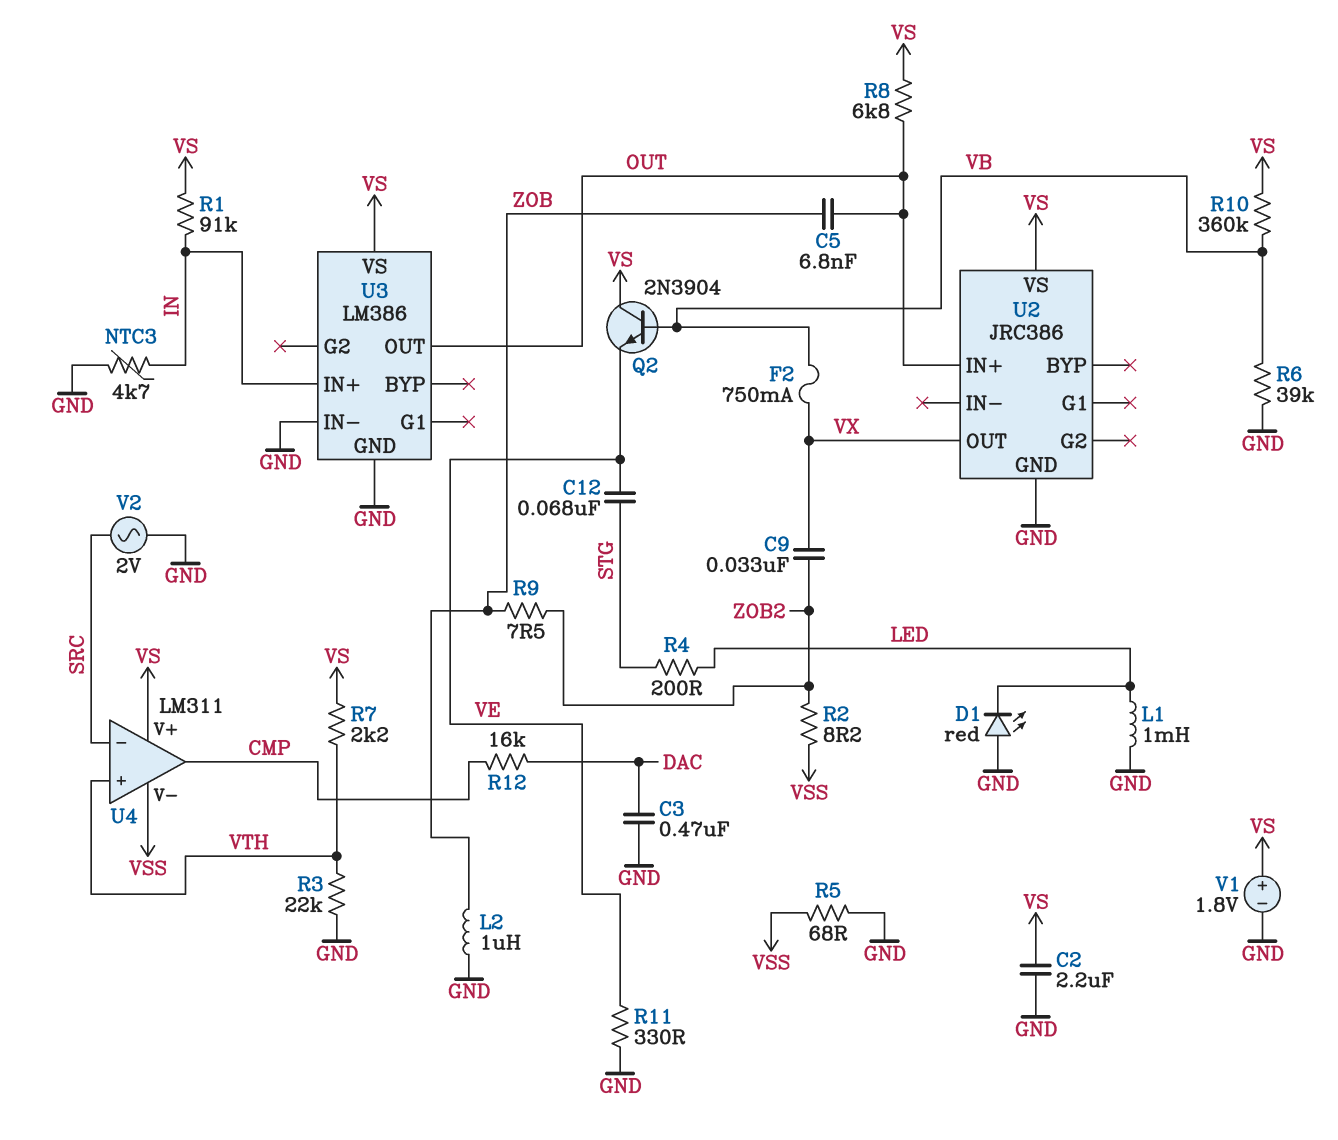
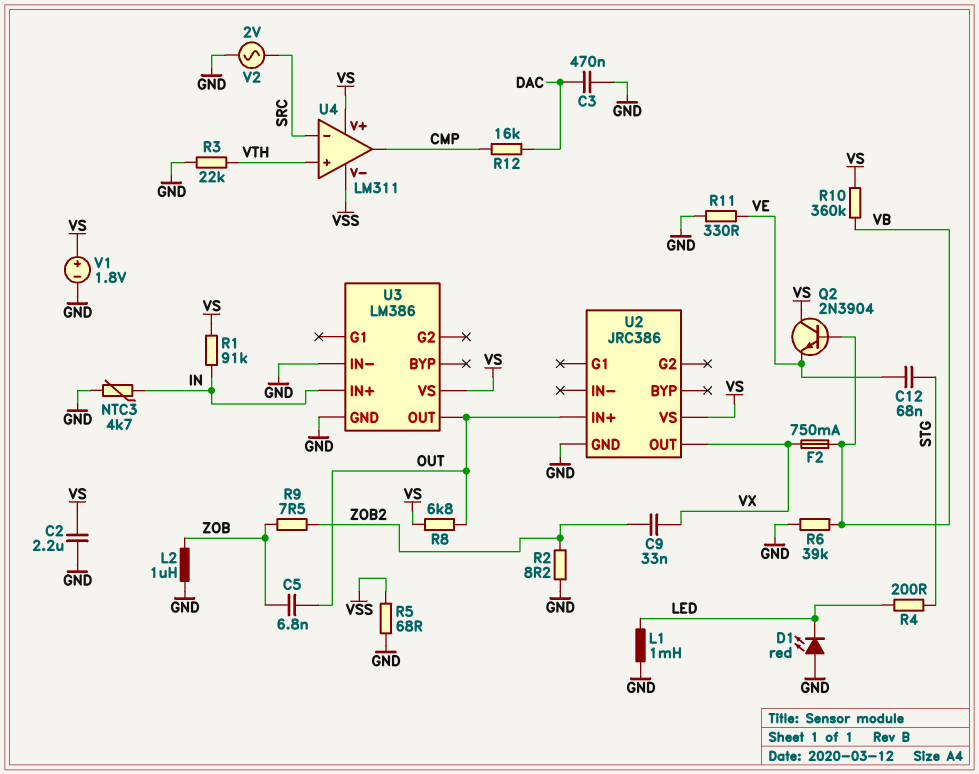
R2: 8.2 (VSS, ZOB2) -> 8.2 (GND, ZOB2)
R7: 2.2k (VS, VTH) -> none

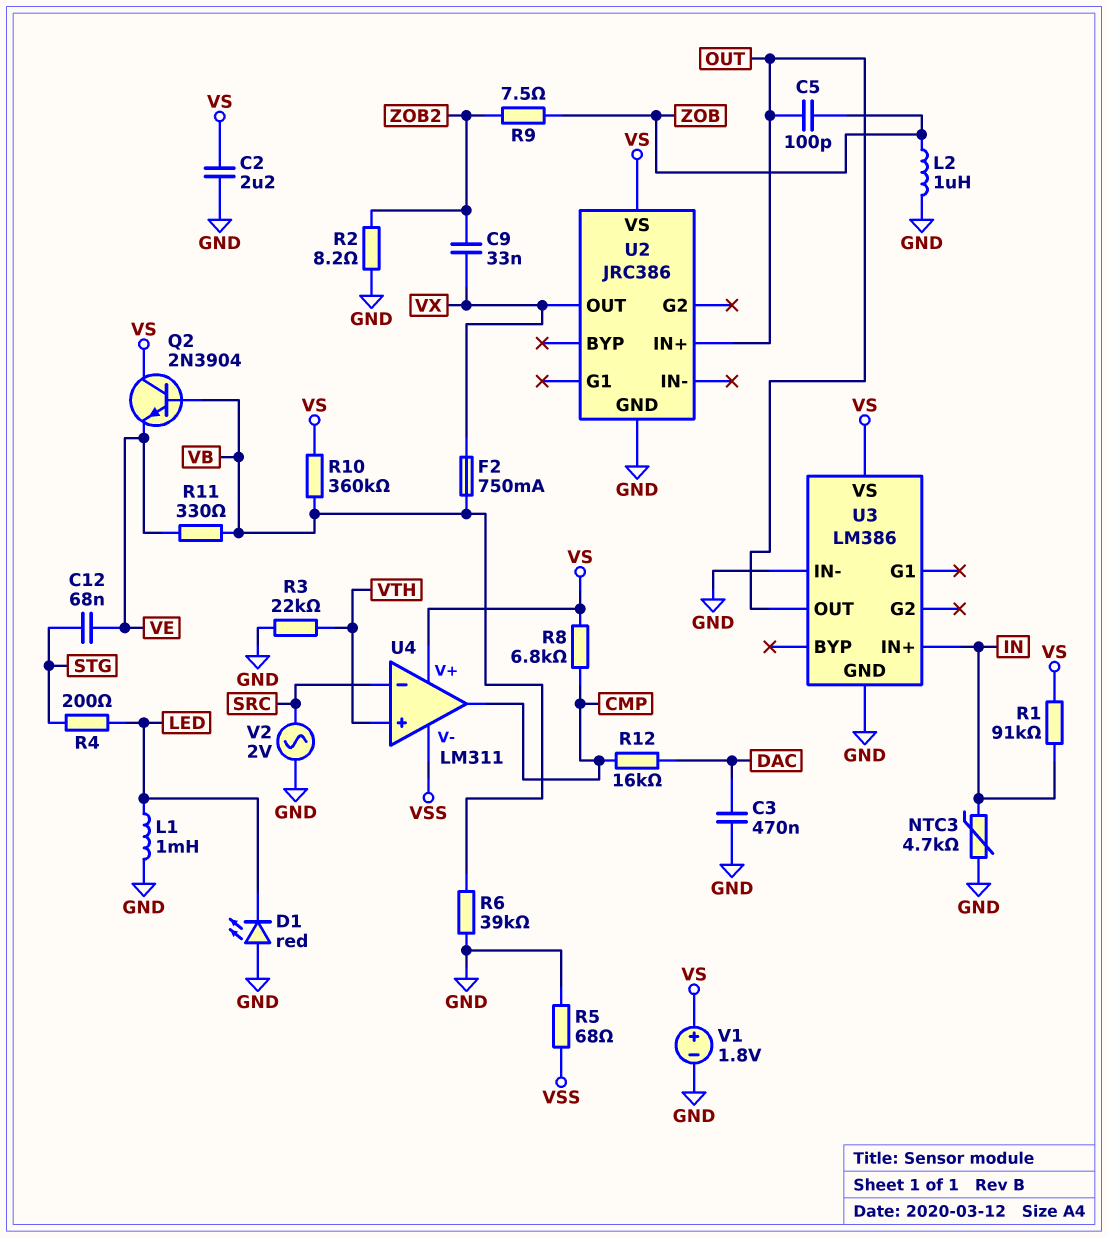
C5: 6.8nF (OUT, ZOB) -> 100pF (OUT, ZOB)
R8: 6.8k (OUT, VS) -> 6.8k (CMP, VS)
R11: 330 (GND, VE) -> 330 (VB, VE)

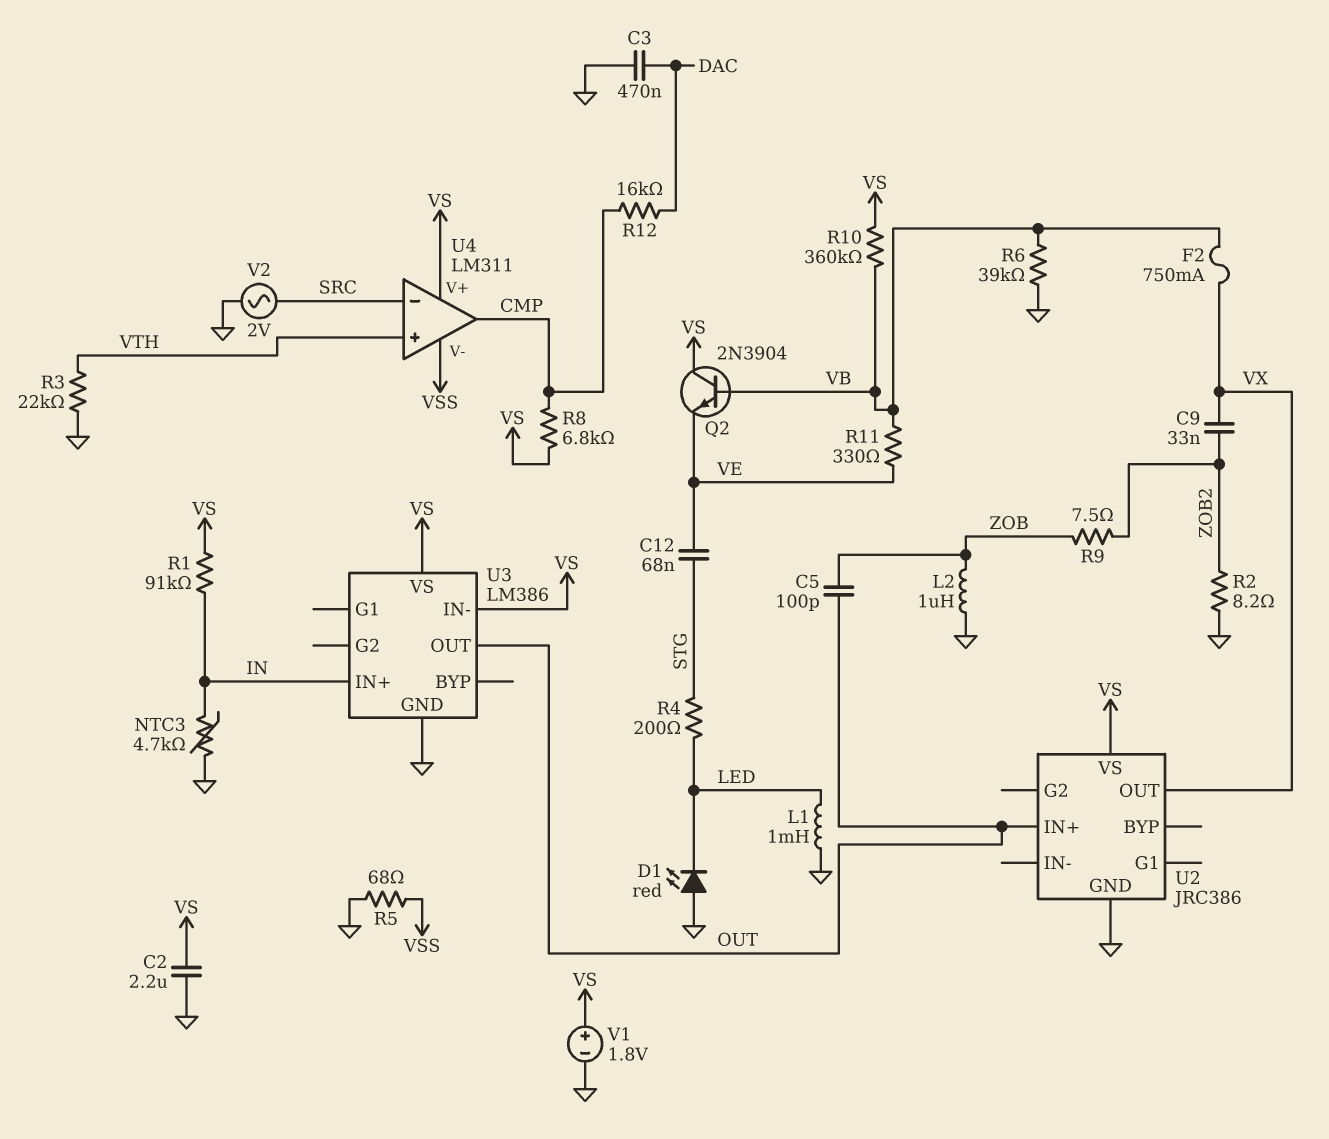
U3 pin IN-: GND -> VS

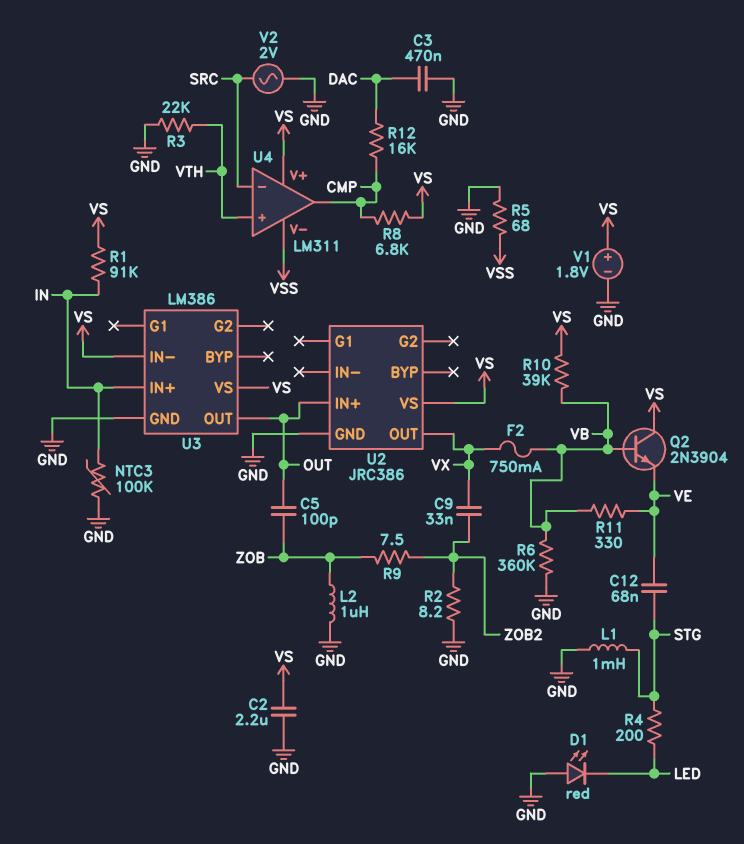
L1: 1mH (GND, LED) -> 1mH (GND, STG)
NTC3: 4.7k (GND, IN) -> 100k (GND, IN)
R6: 39k (GND, VB) -> 360k (GND, VB)
R10: 360k (VB, VS) -> 39k (VB, VS)

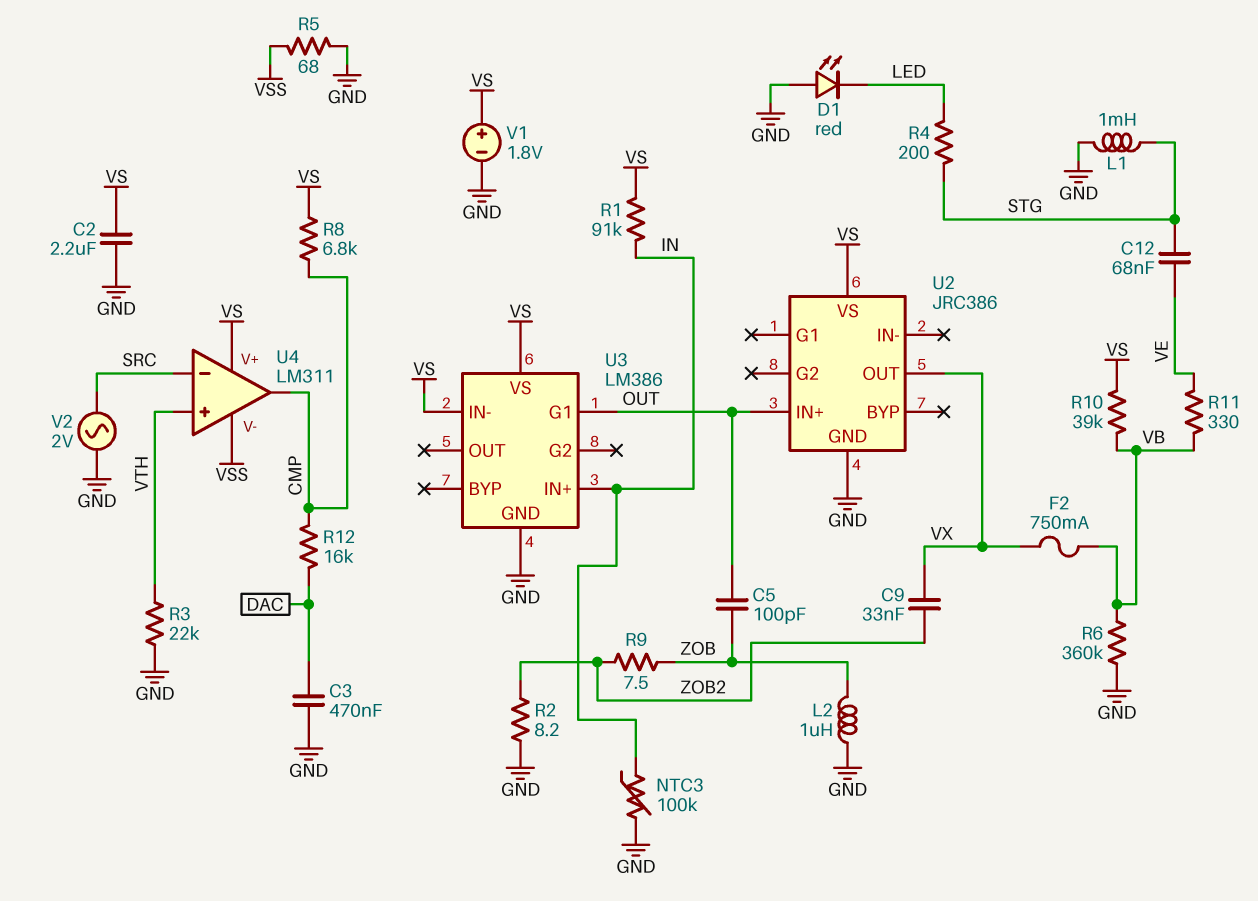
Q2: NPN 2N3904 (B VB, C VS, E VE) -> none
U3 pin G1: none -> OUT
U3 pin OUT: OUT -> none

